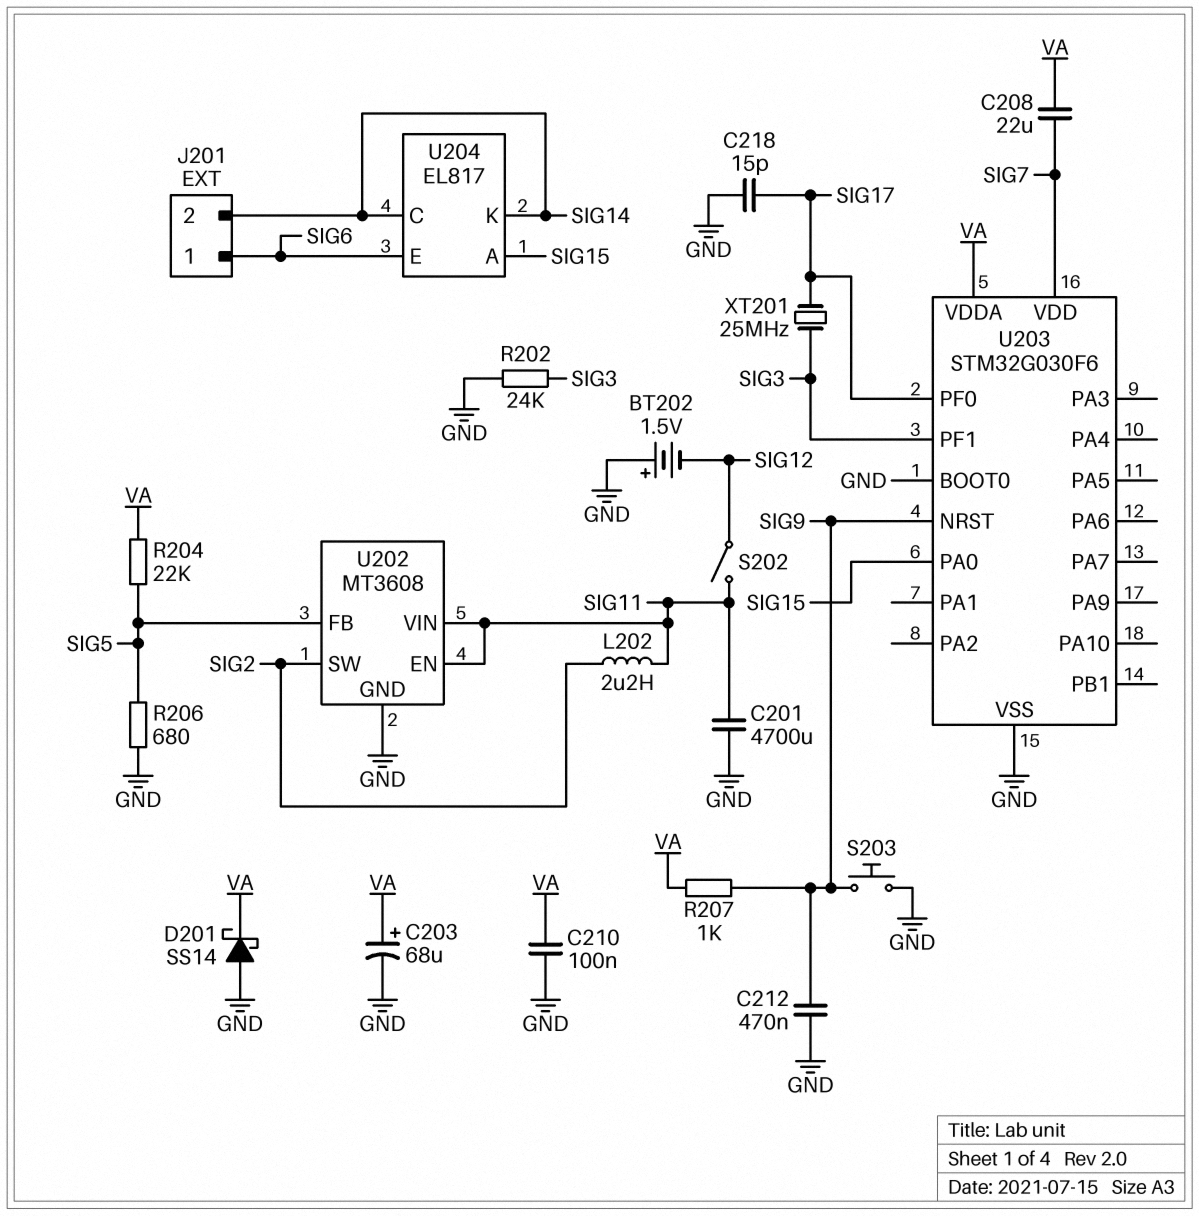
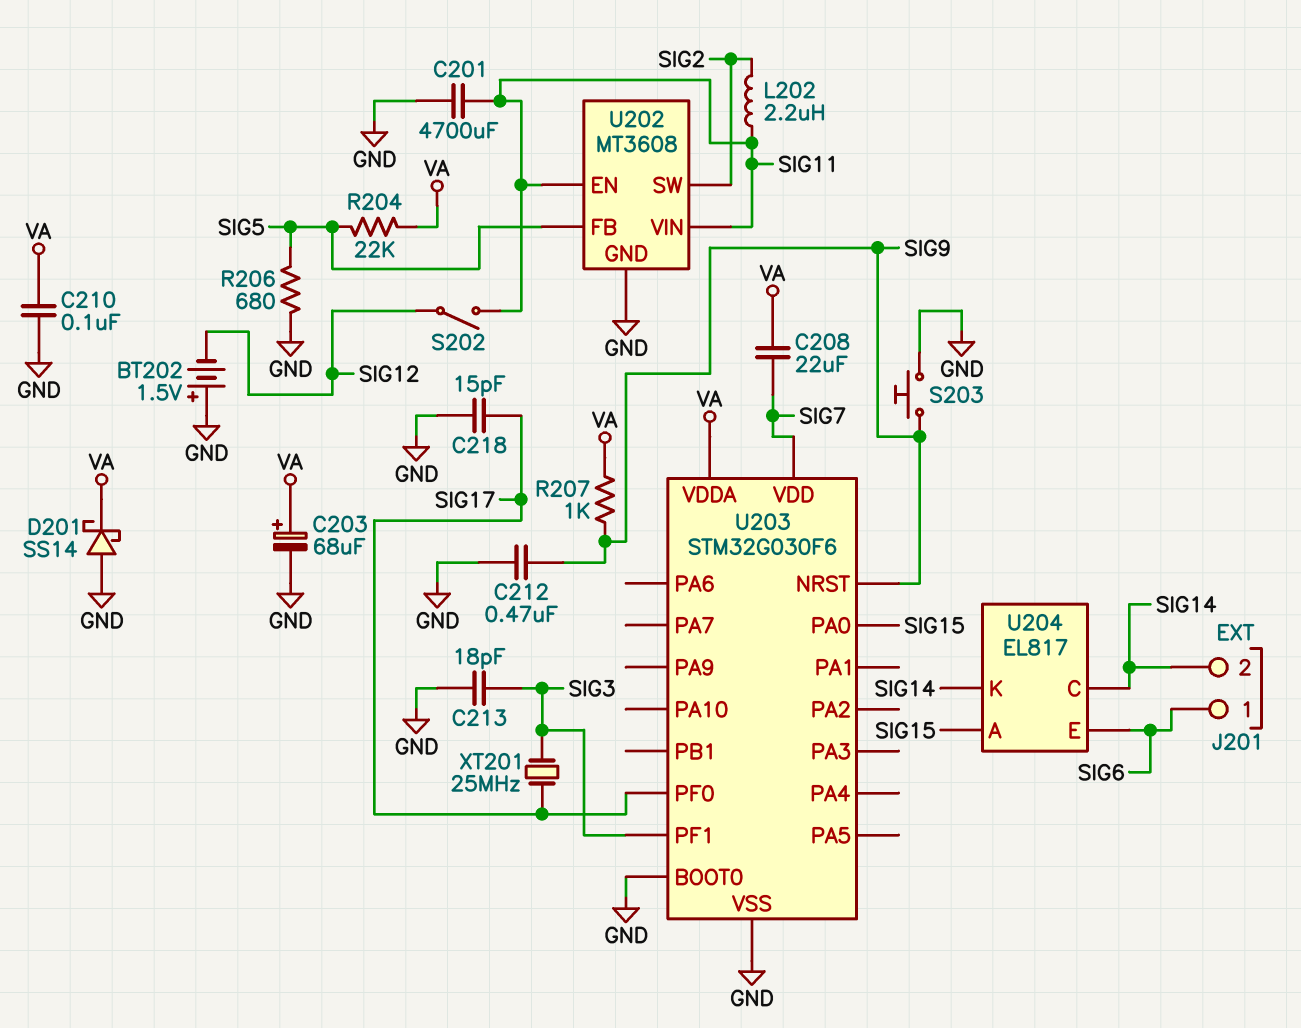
C213: none -> 18pF (GND, SIG3)
R202: 24k (GND, SIG3) -> none

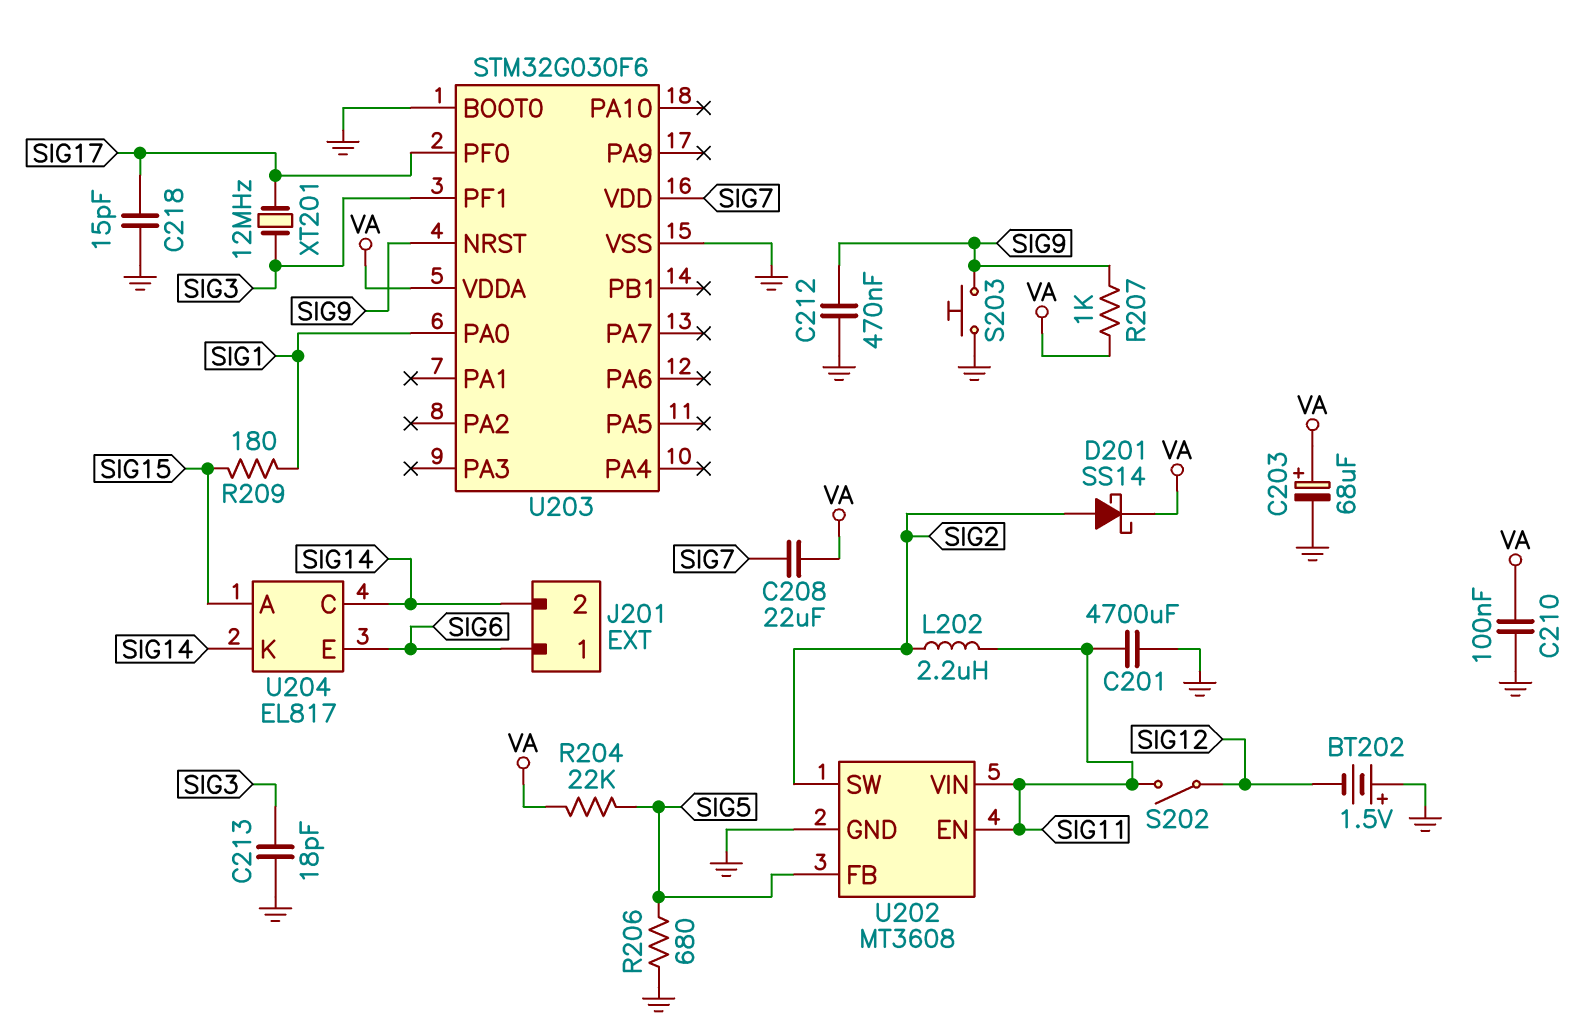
D201: schottky SS14 (A GND, K VA) -> schottky SS14 (A SIG2, K VA)
R209: none -> 180 (SIG1, SIG15)
U203 pin PA0: SIG15 -> SIG1
XT201: 25MHz (SIG3, SIG17) -> 12MHz (SIG3, SIG17)

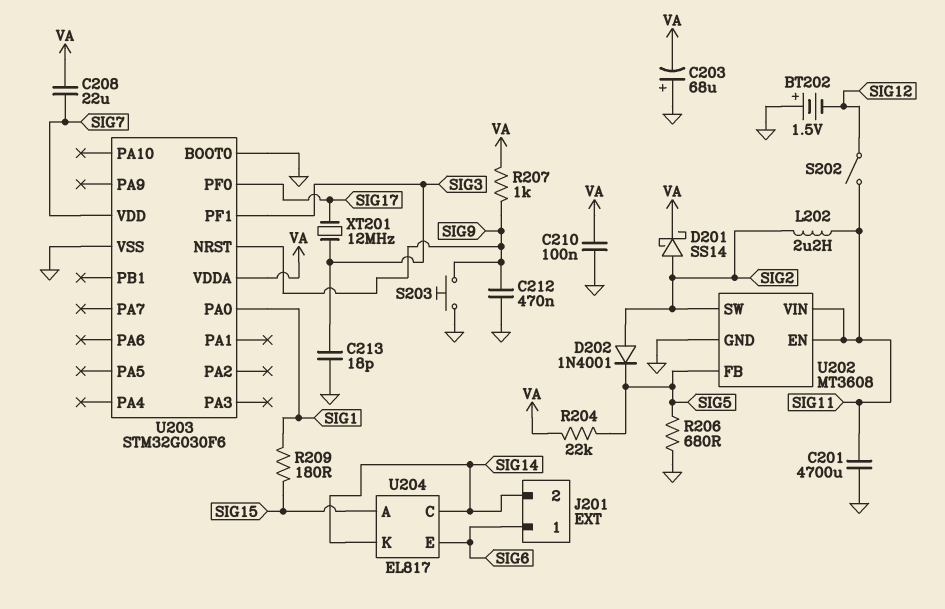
C203: 68uF (plus VA, minus GND) -> 68uF (plus GND, minus VA)
C218: 15pF (GND, SIG17) -> none
D202: none -> diode 1N4001 (A SIG2, K SIG5)

